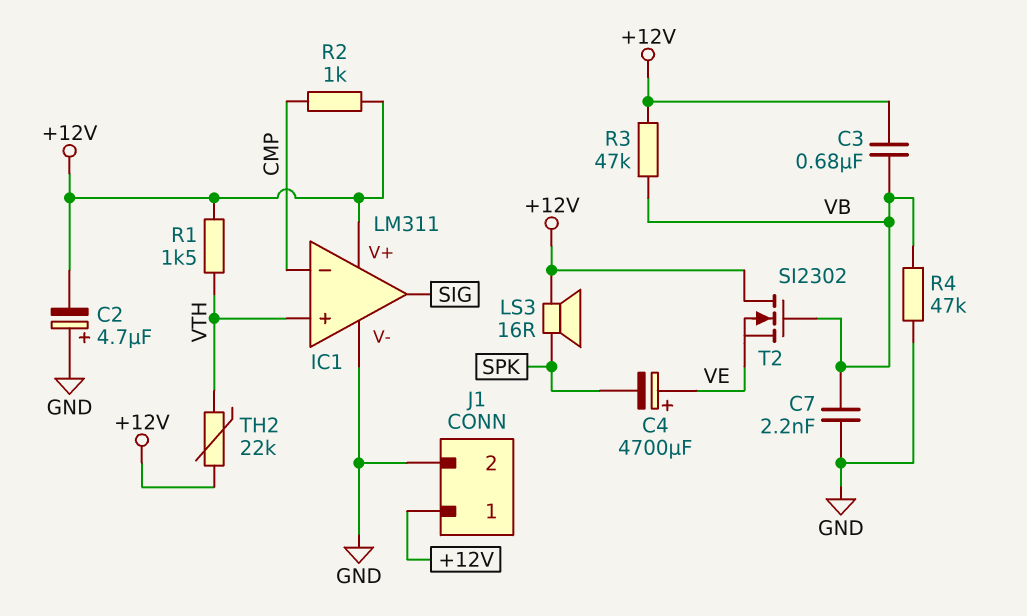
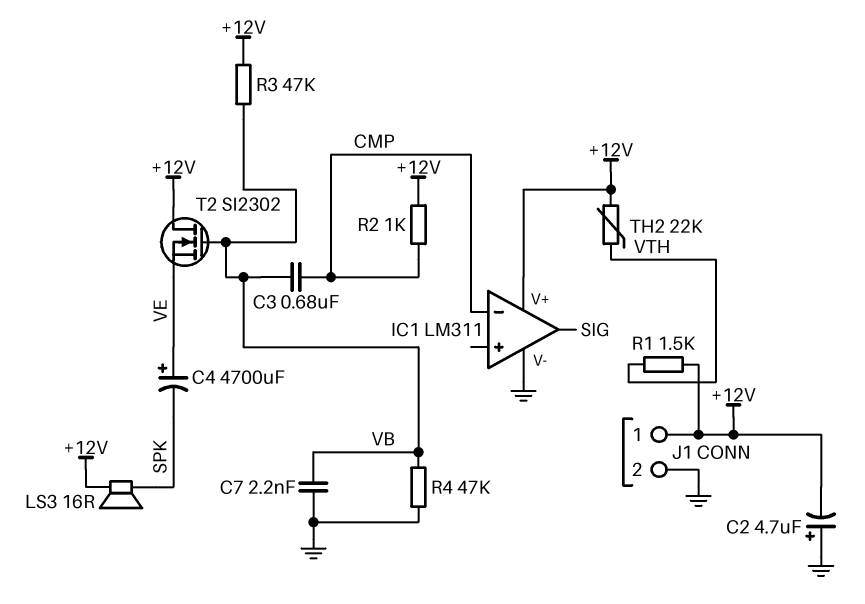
C3: 680nF (+12V, VB) -> 680nF (CMP, VB)
IC1 pin in+: VTH -> none

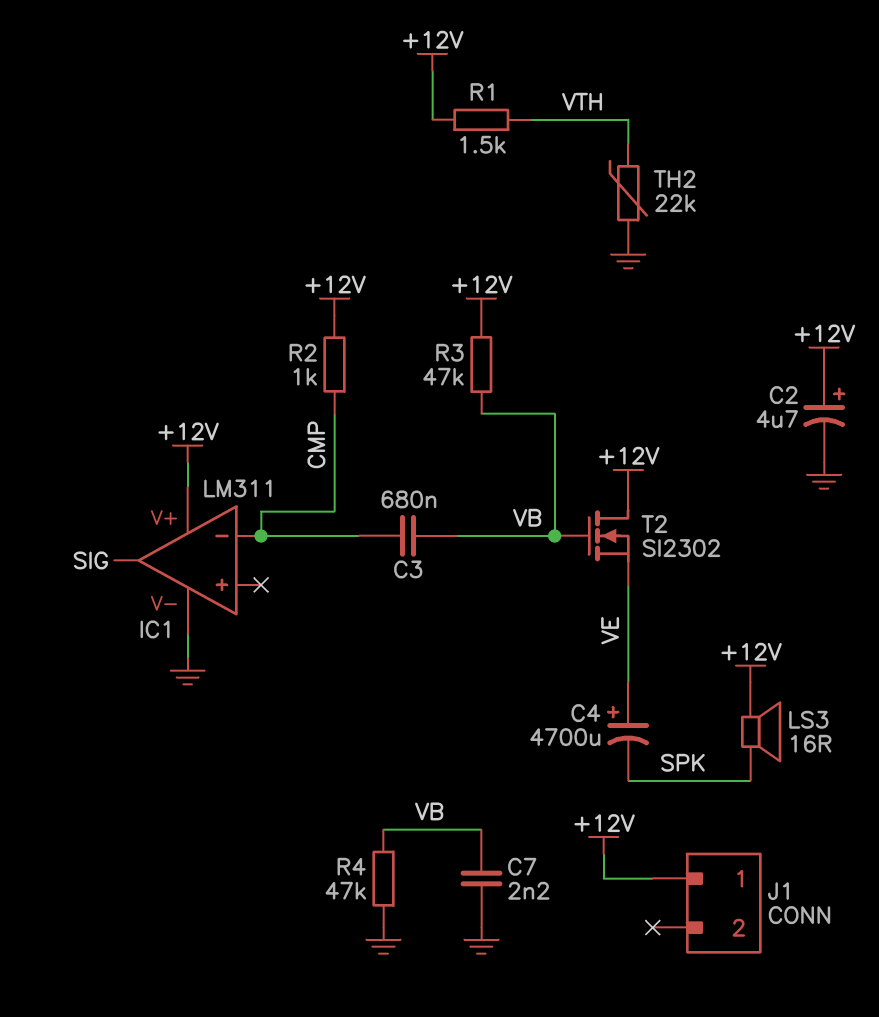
C2: 4.7uF (plus GND, minus +12V) -> 4.7uF (plus +12V, minus GND)
J1 pin 2: GND -> none
TH2: 22k (+12V, VTH) -> 22k (GND, VTH)

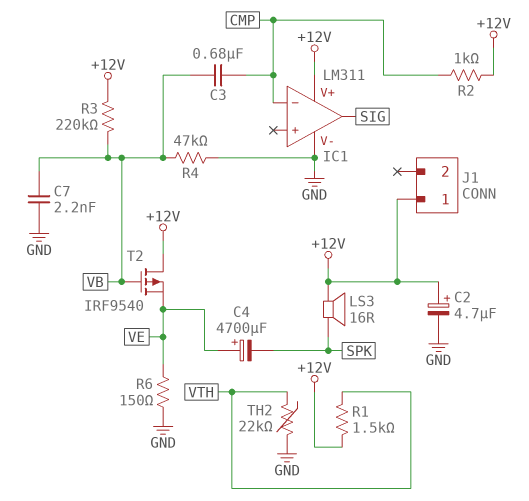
R3: 47k (+12V, VB) -> 220k (+12V, VB)
R6: none -> 150 (GND, VE)
T2: NMOS SI2302 (G VB, D +12V, S VE) -> PMOS IRF9540 (G VB, D +12V, S VE)

